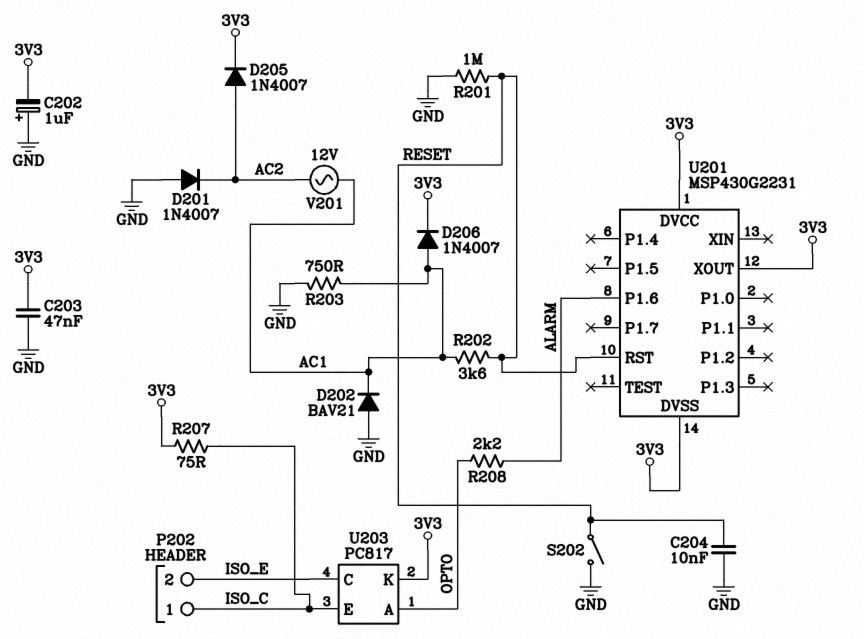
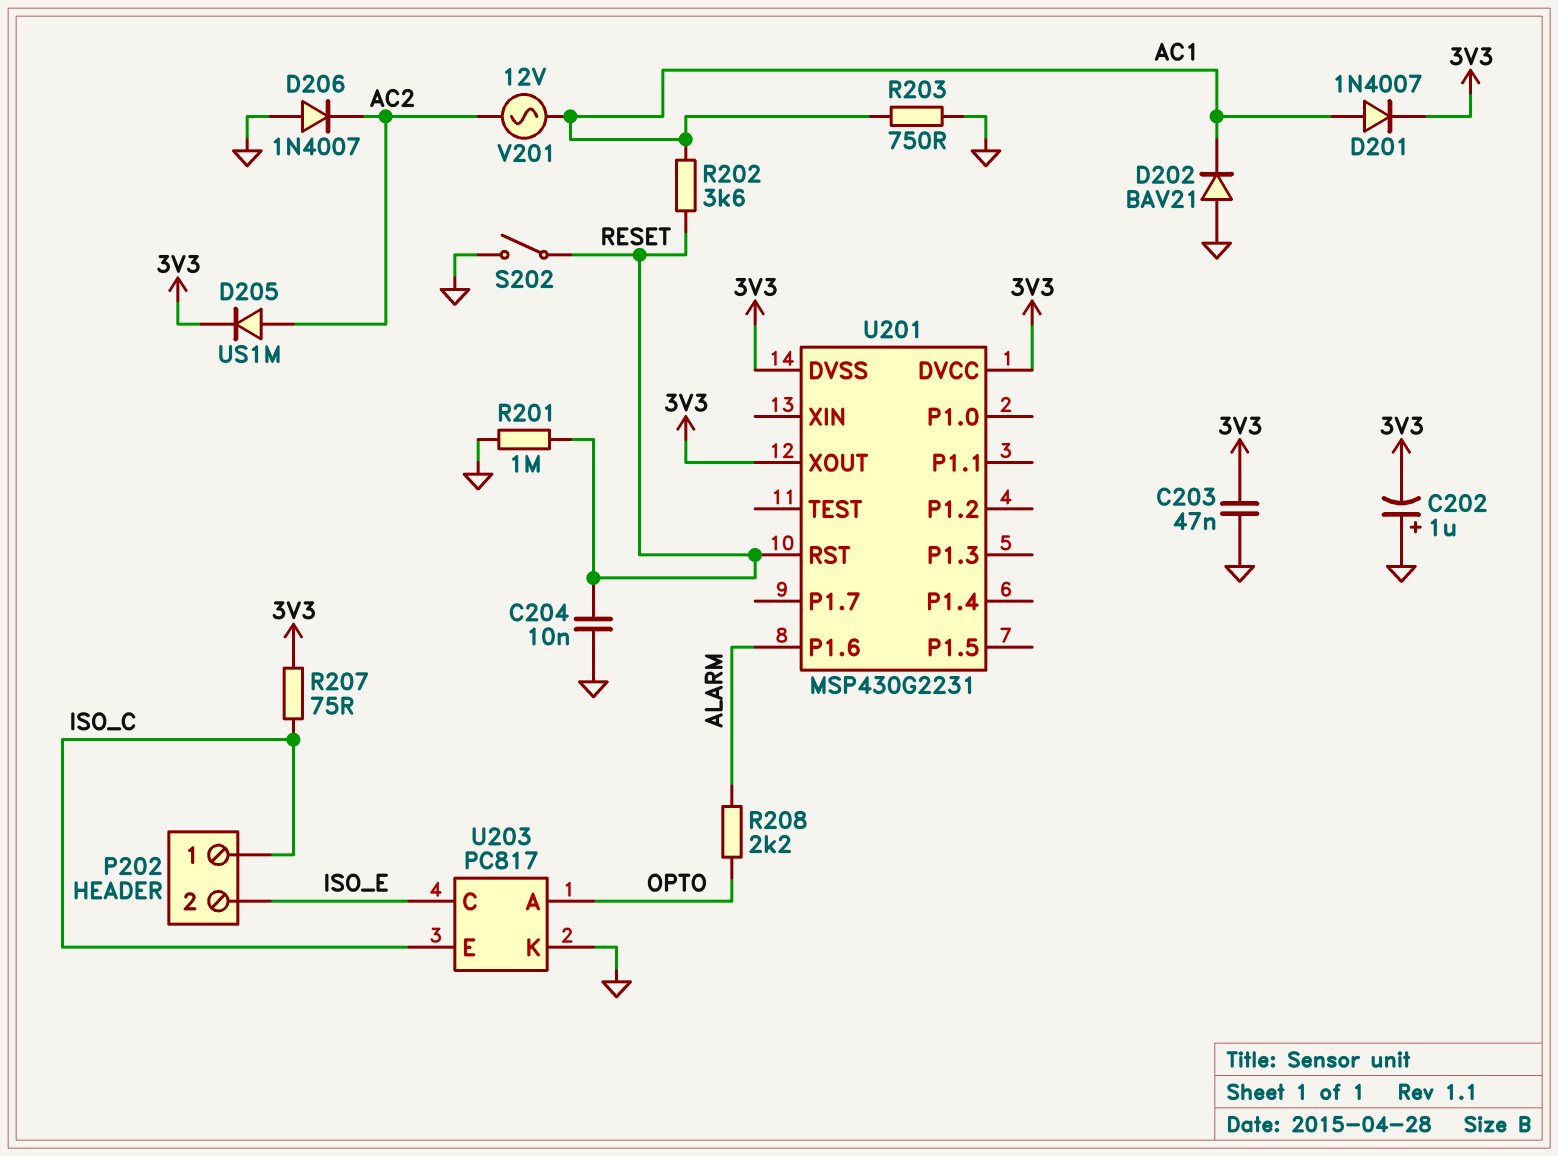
D201: diode 1N4007 (A GND, K AC2) -> diode 1N4007 (A AC1, K 3V3)
D205: diode 1N4007 (A AC2, K 3V3) -> diode US1M (A AC2, K 3V3)
D206: diode 1N4007 (A AC1, K 3V3) -> diode 1N4007 (A GND, K AC2)
U203 pin K: 3V3 -> GND

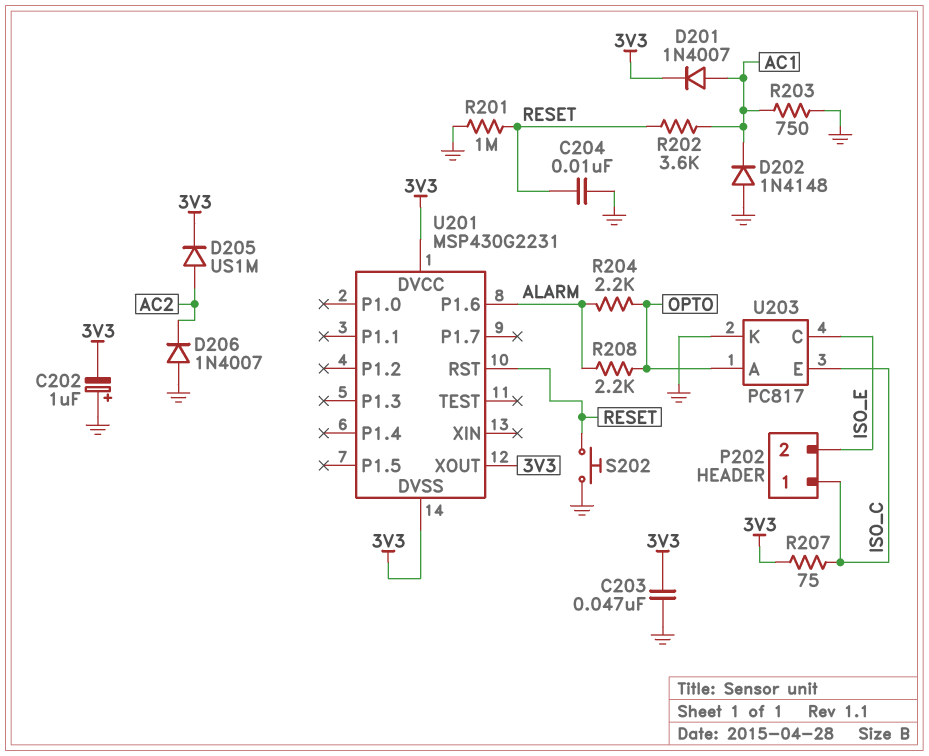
D202: diode BAV21 (A GND, K AC1) -> diode 1N4148 (A GND, K AC1)
R204: none -> 2.2k (ALARM, OPTO)
S202: switch (GND, RESET) -> button (GND, RESET)
V201: AC 12V (AC1, AC2) -> none

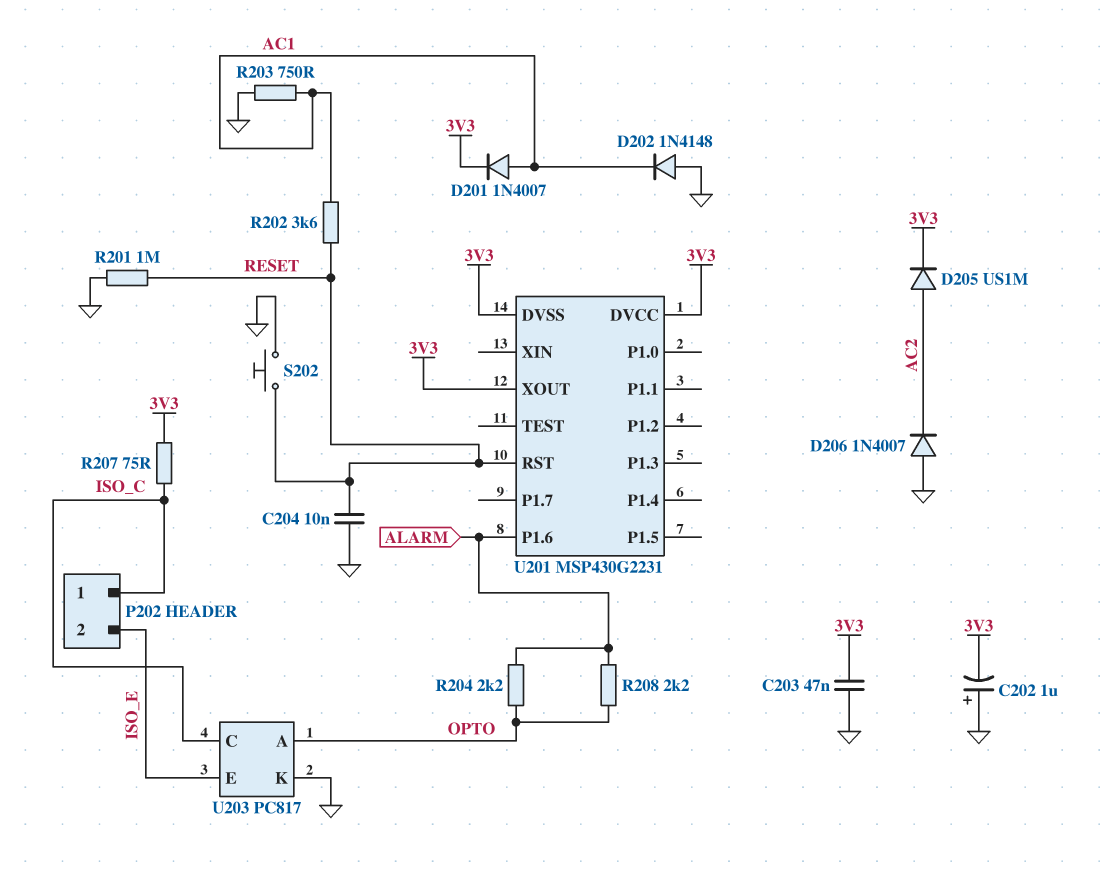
U203 pin C: ISO_E -> ISO_C
U203 pin E: ISO_C -> ISO_E

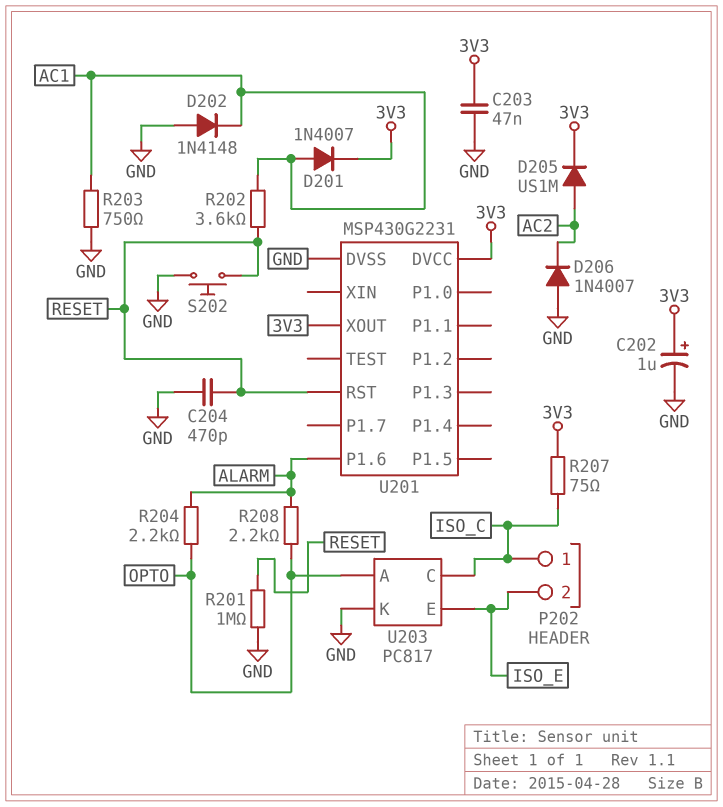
C202: 1uF (plus GND, minus 3V3) -> 1uF (plus 3V3, minus GND)
C204: 10nF (GND, RESET) -> 470pF (GND, RESET)
U201 pin DVSS: 3V3 -> GND

